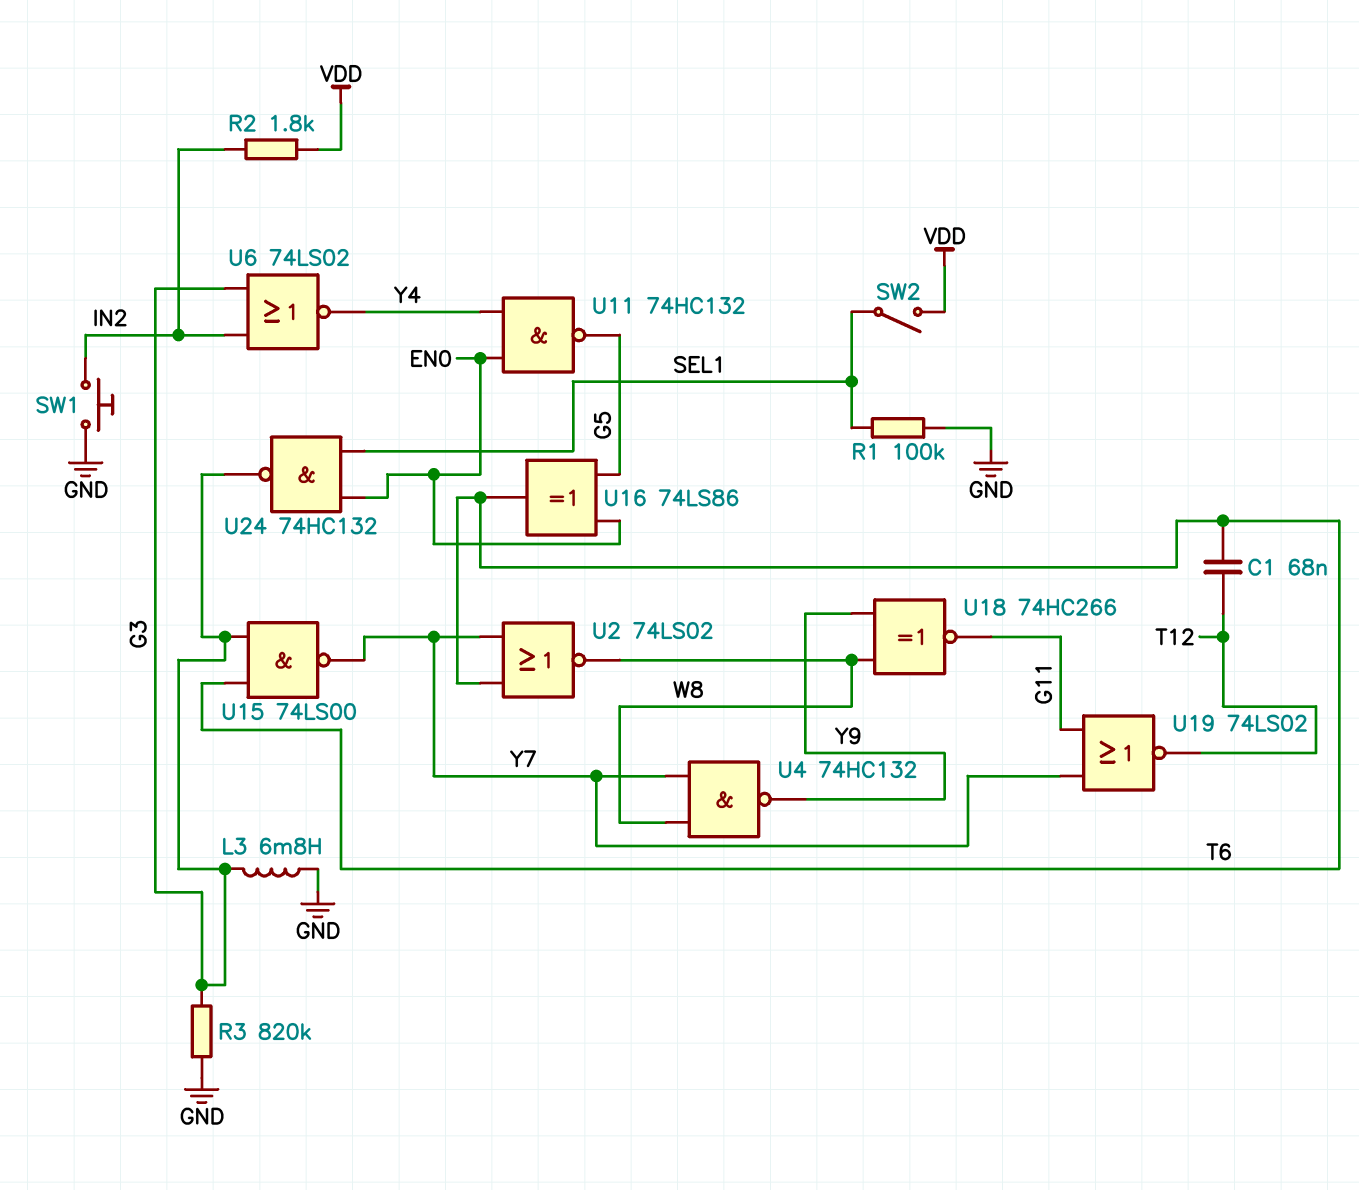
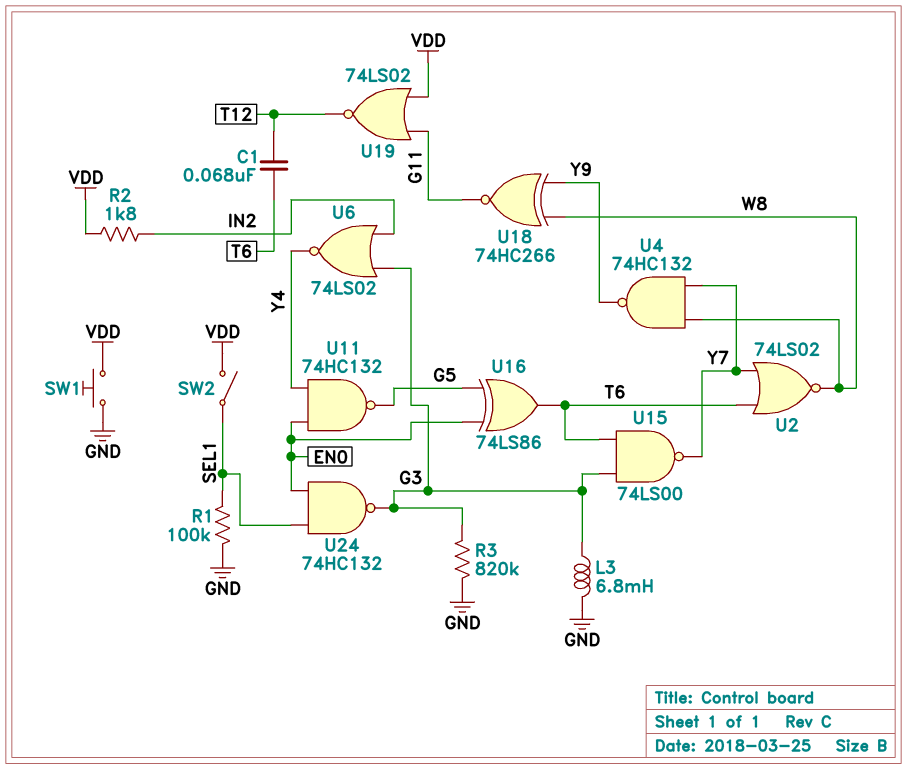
SW1: button (GND, IN2) -> button (GND, VDD)
U19: NOR 74LS02 (in G11, in Y7, out T12) -> NOR 74LS02 (in G11, in VDD, out T12)

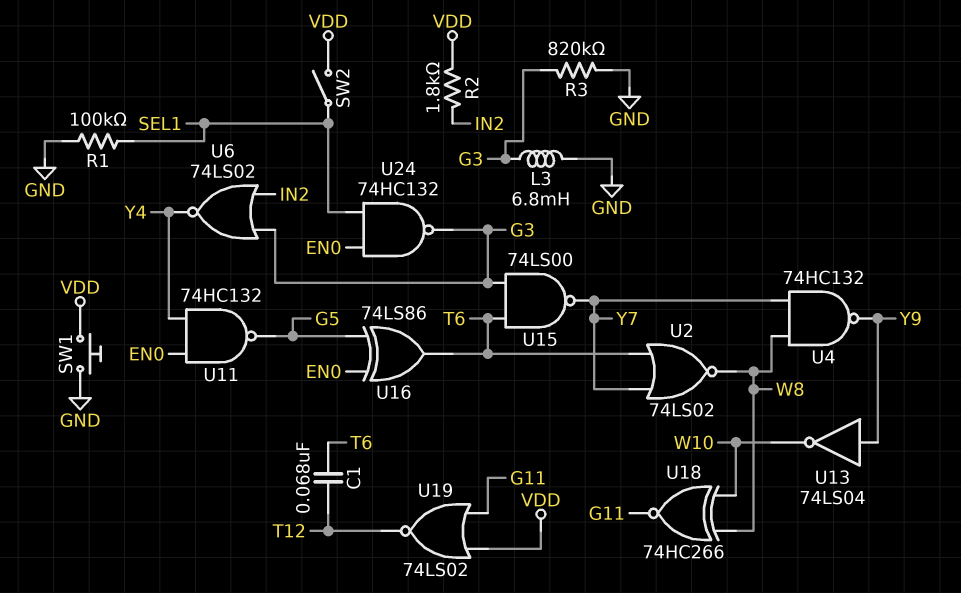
U13: none -> NOT 74LS04 (in Y9, out W10)
U18: XNOR 74HC266 (in W8, in Y9, out G11) -> XNOR 74HC266 (in W8, in W10, out G11)

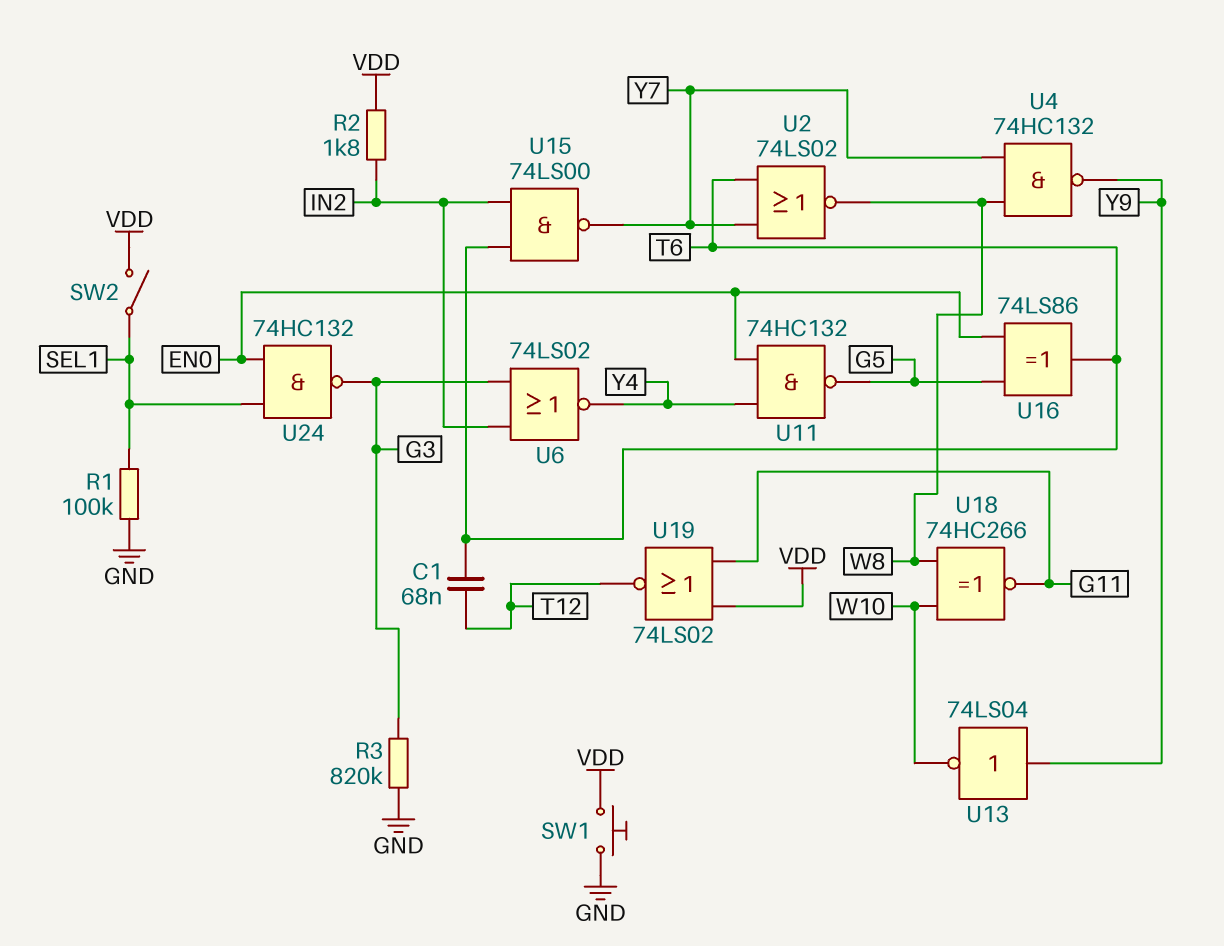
L3: 6.8mH (G3, GND) -> none
U15: NAND 74LS00 (in G3, in T6, out Y7) -> NAND 74LS00 (in IN2, in T6, out Y7)

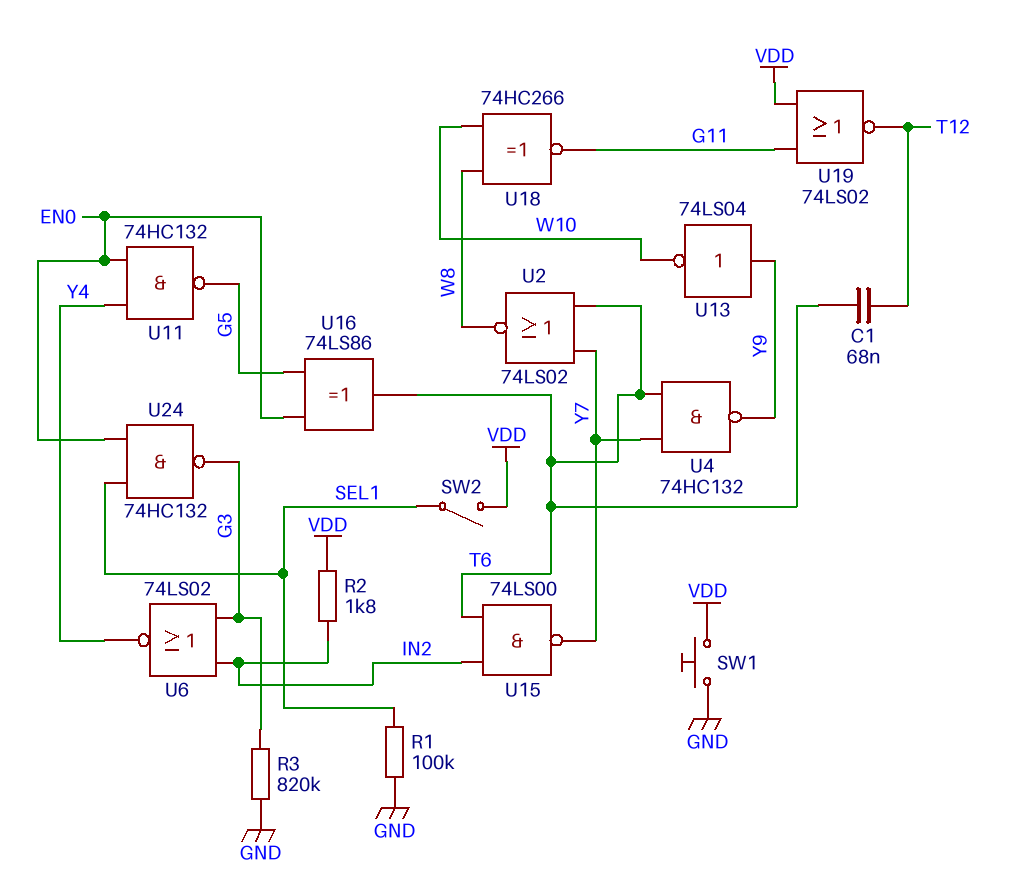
U4: NAND 74HC132 (in W8, in Y7, out Y9) -> NAND 74HC132 (in T6, in Y7, out Y9)

